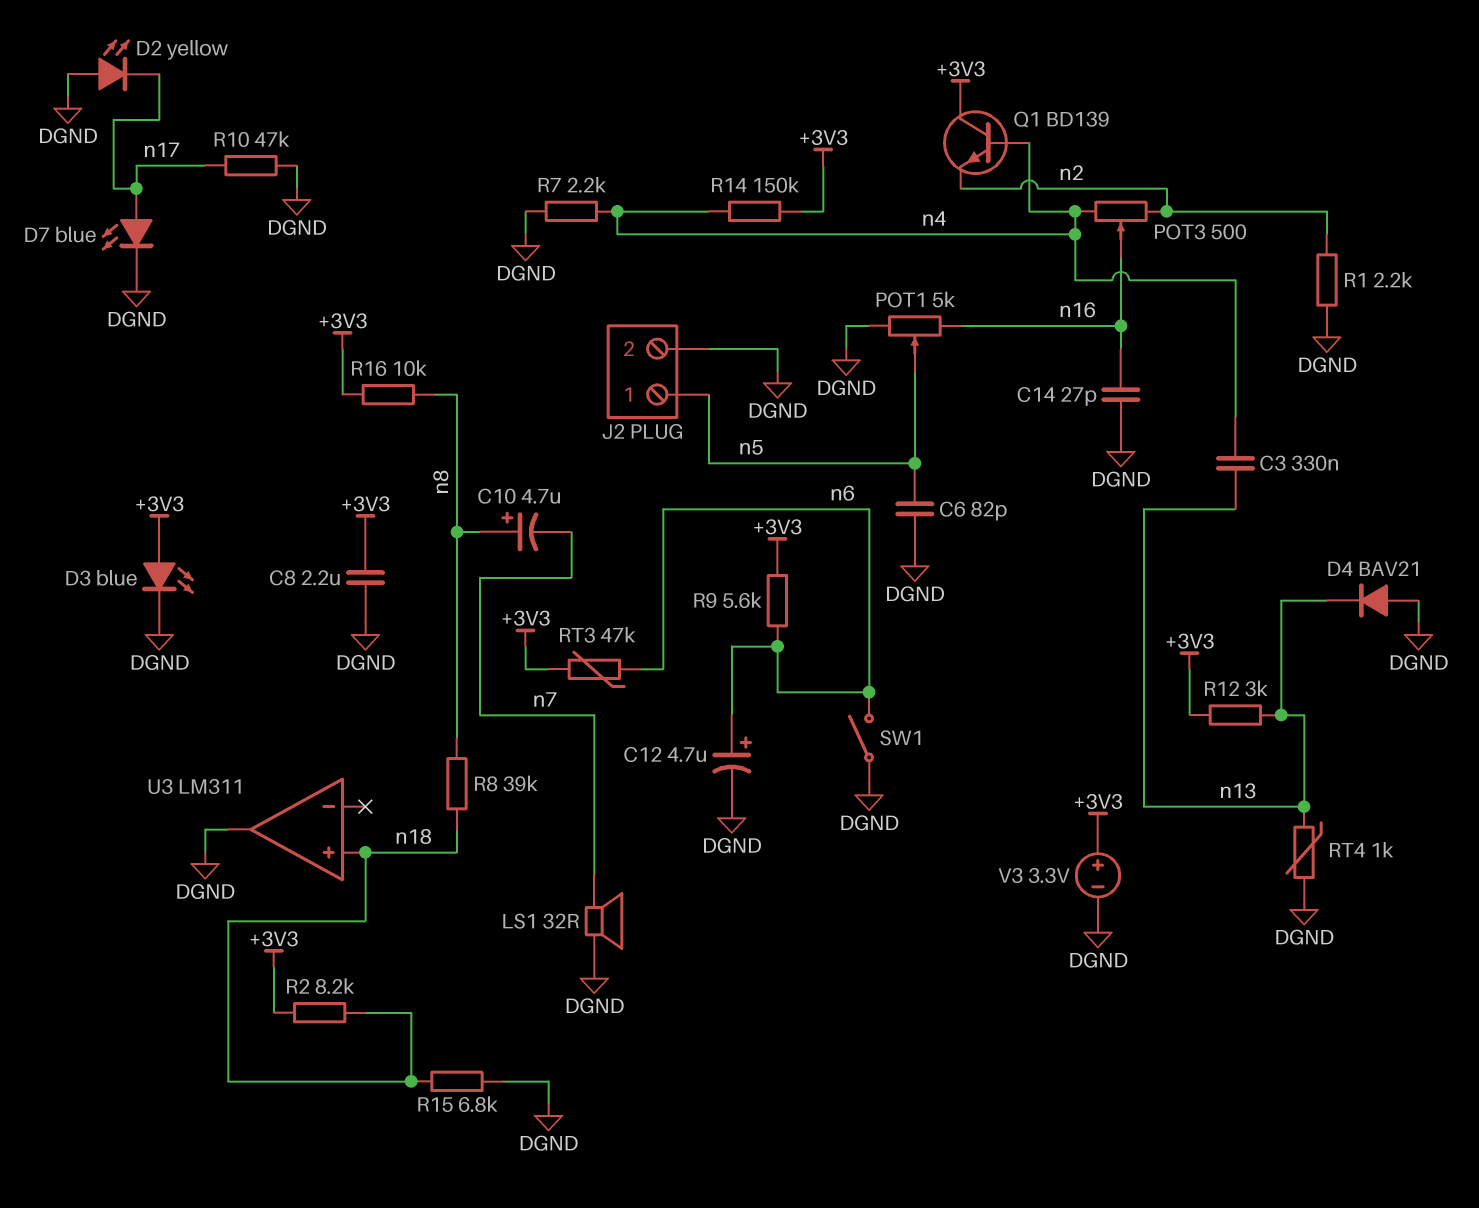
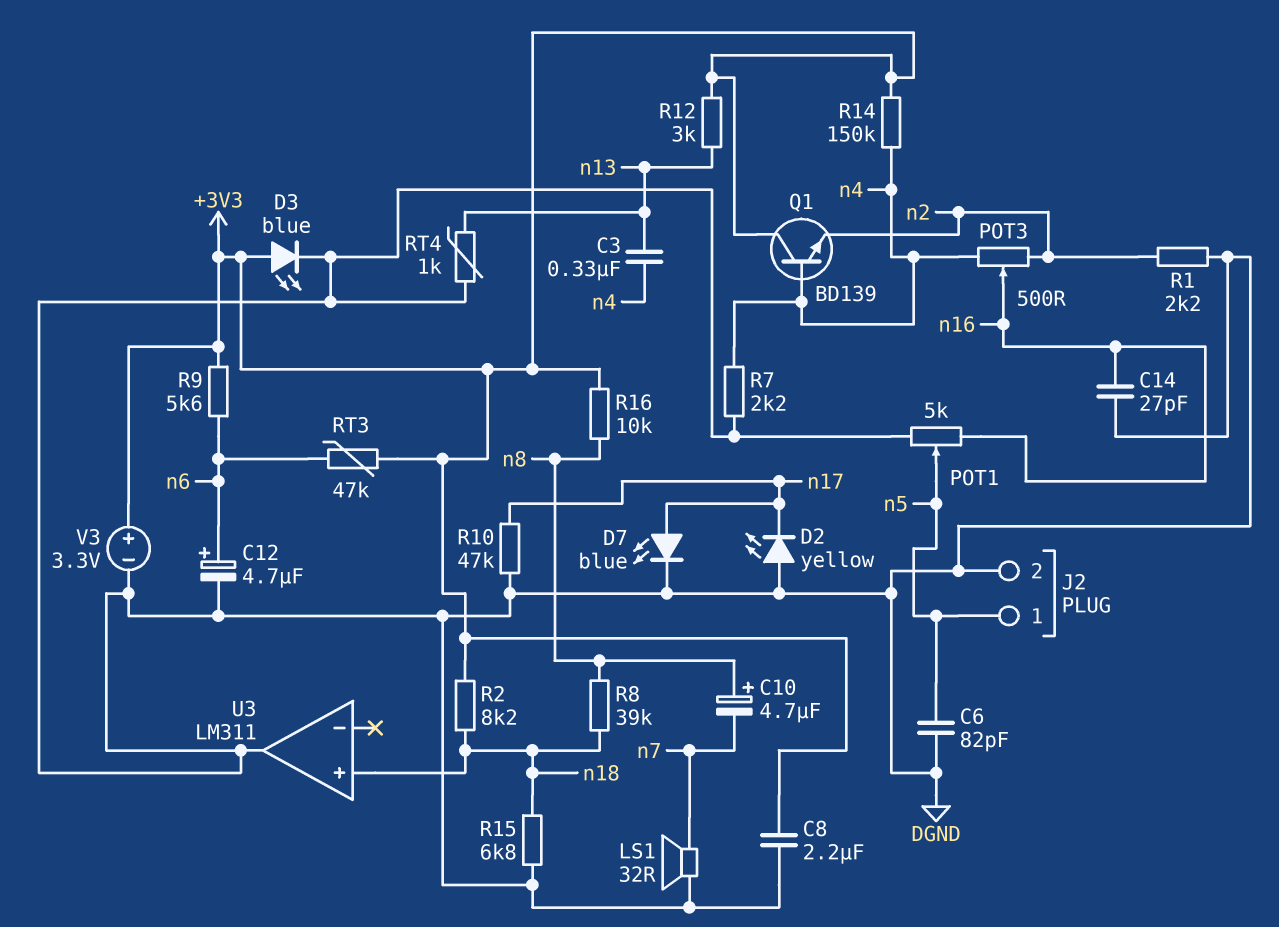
D4: diode BAV21 (A DGND, K n13) -> none
SW1: switch (DGND, n6) -> none

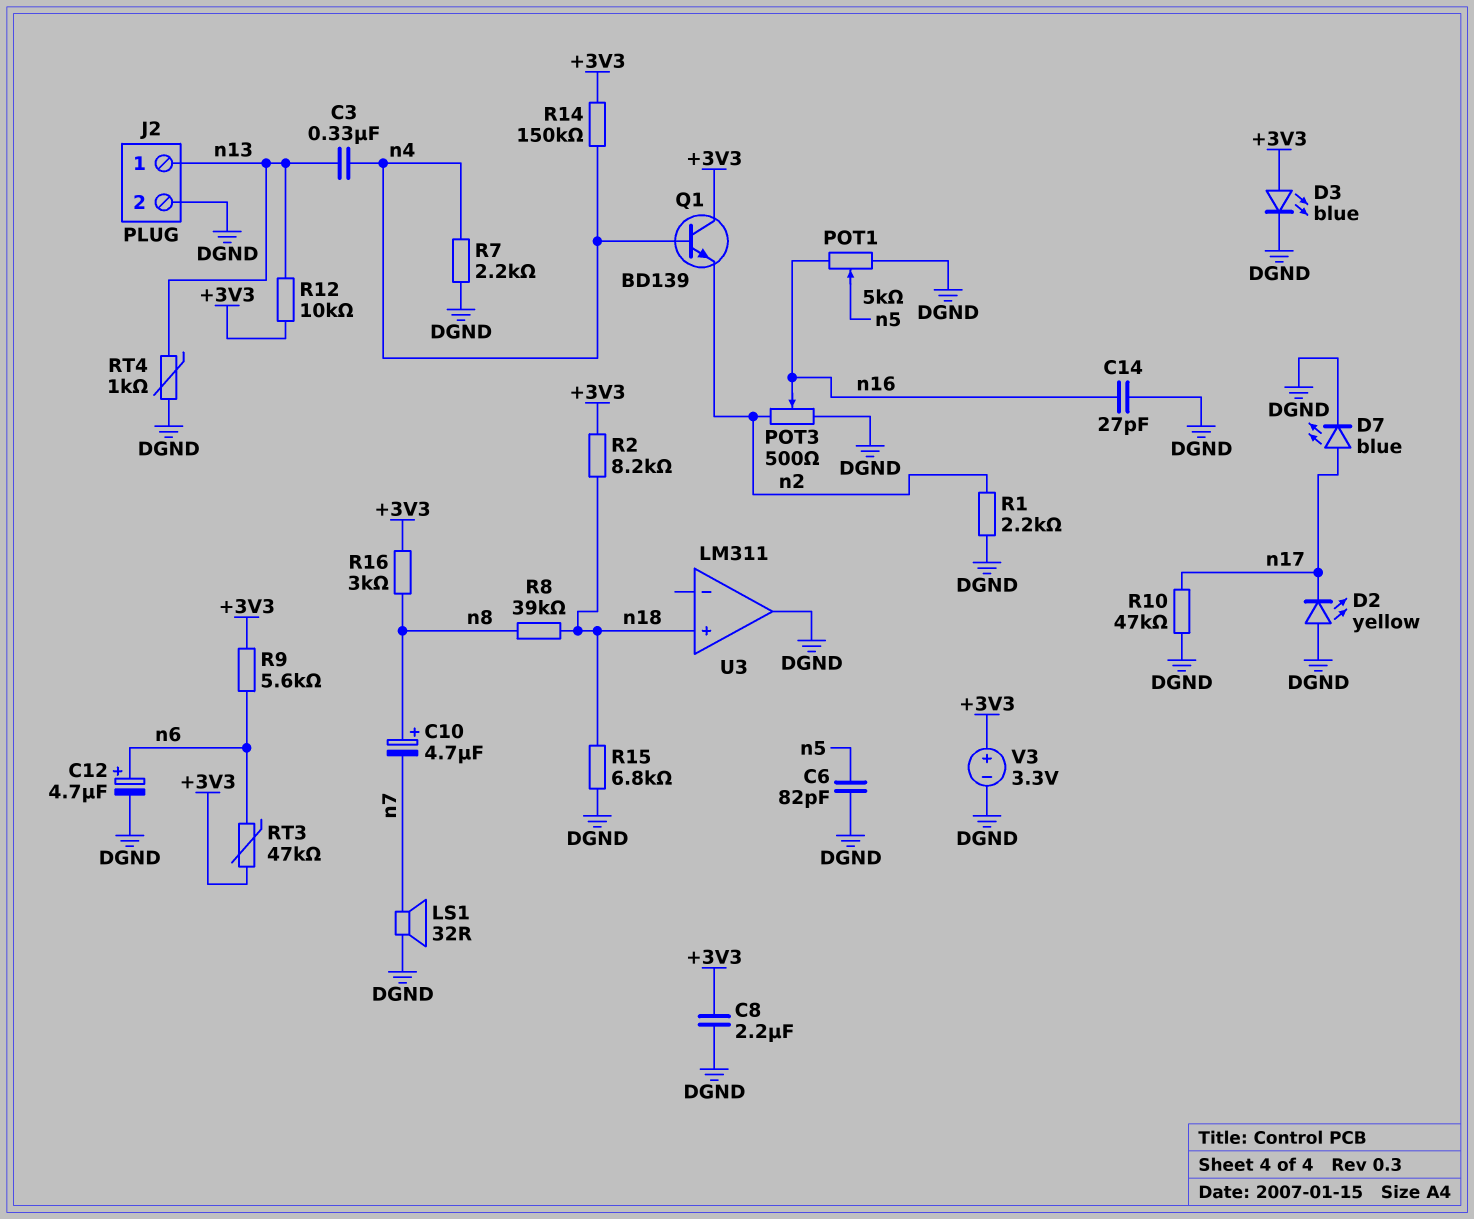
J2 pin 1: n5 -> n13
POT3: 500 (n2, n4, wiper n16) -> 500 (DGND, n2, wiper n16)
R12: 3k (+3V3, n13) -> 10k (+3V3, n13)
R16: 10k (+3V3, n8) -> 3k (+3V3, n8)

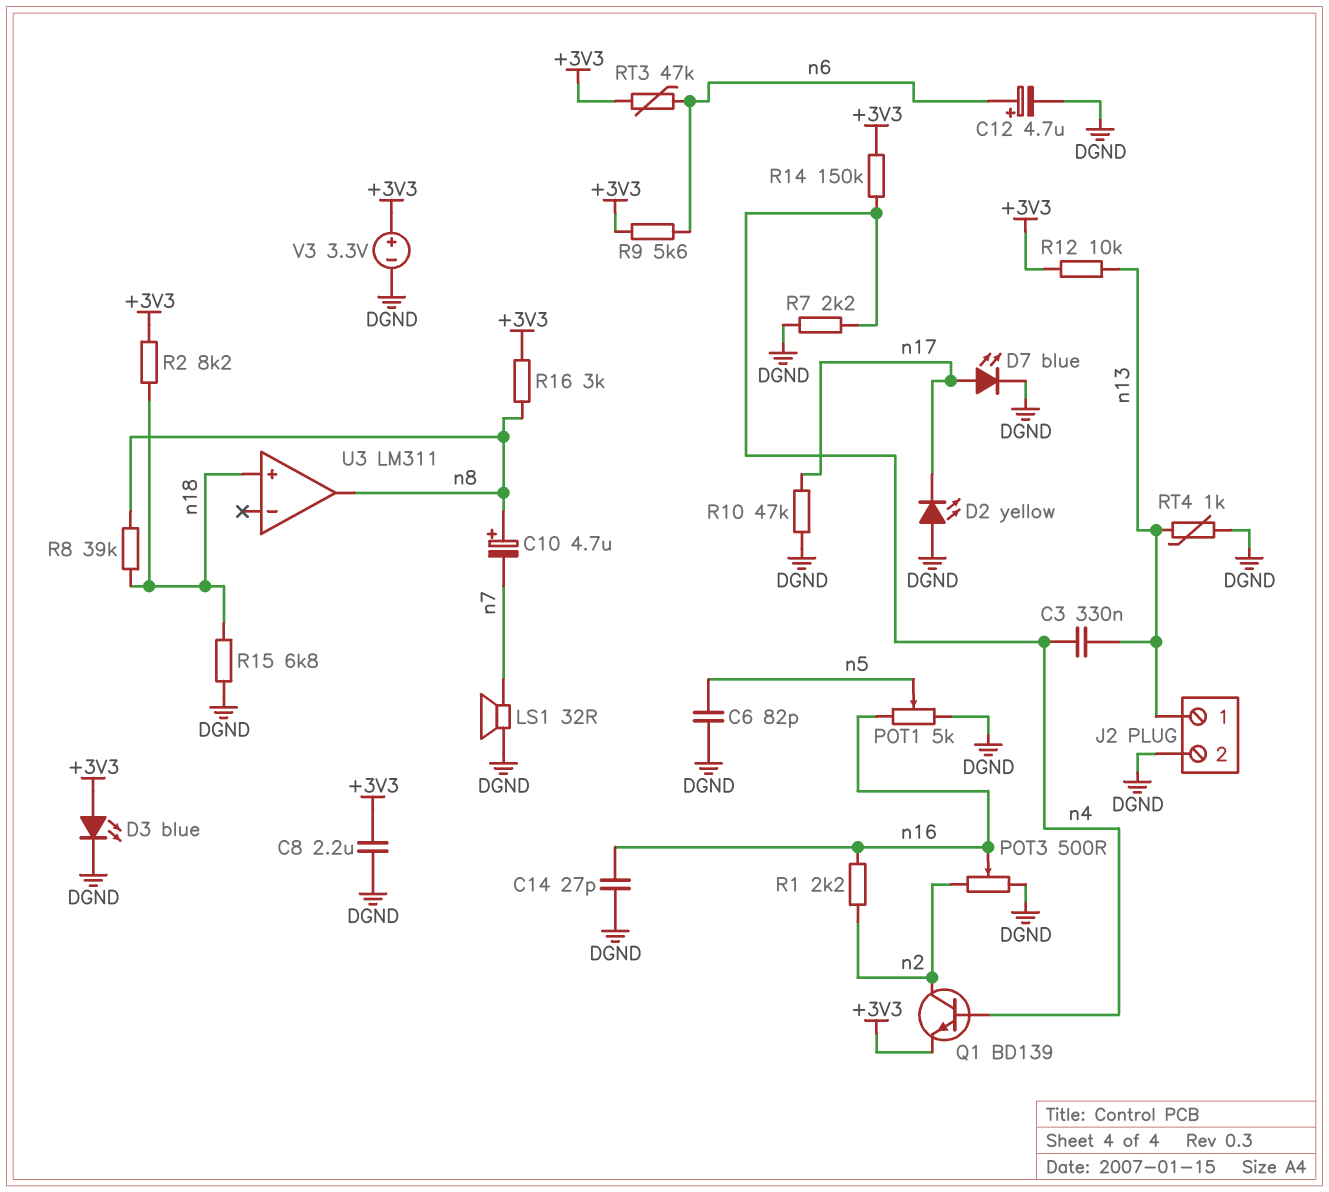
Q1: NPN BD139 (B n4, C +3V3, E n2) -> NPN BD139 (B n4, C n2, E +3V3)
R1: 2.2k (DGND, n2) -> 2.2k (n2, n16)
U3 pin out: DGND -> n8

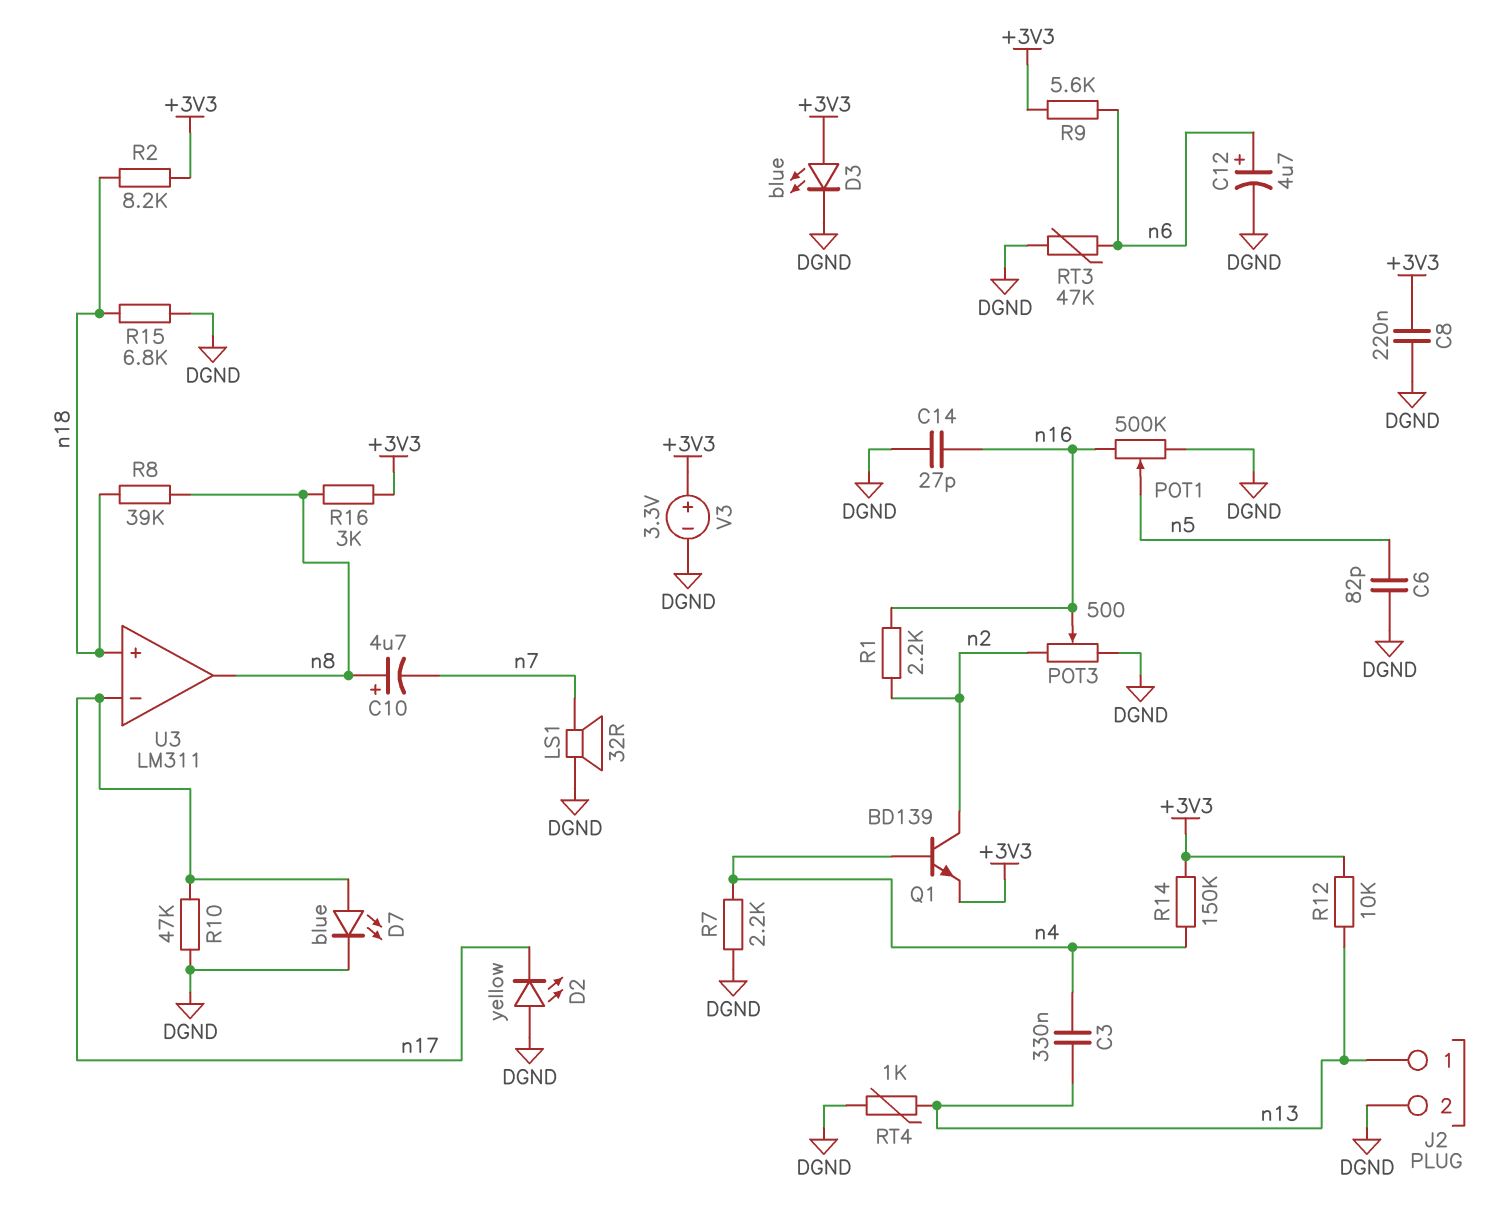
C8: 2.2uF (+3V3, DGND) -> 220nF (+3V3, DGND)
POT1: 5k (DGND, n16, wiper n5) -> 500k (DGND, n16, wiper n5)
RT3: 47k (+3V3, n6) -> 47k (DGND, n6)
U3 pin in-: none -> n17

